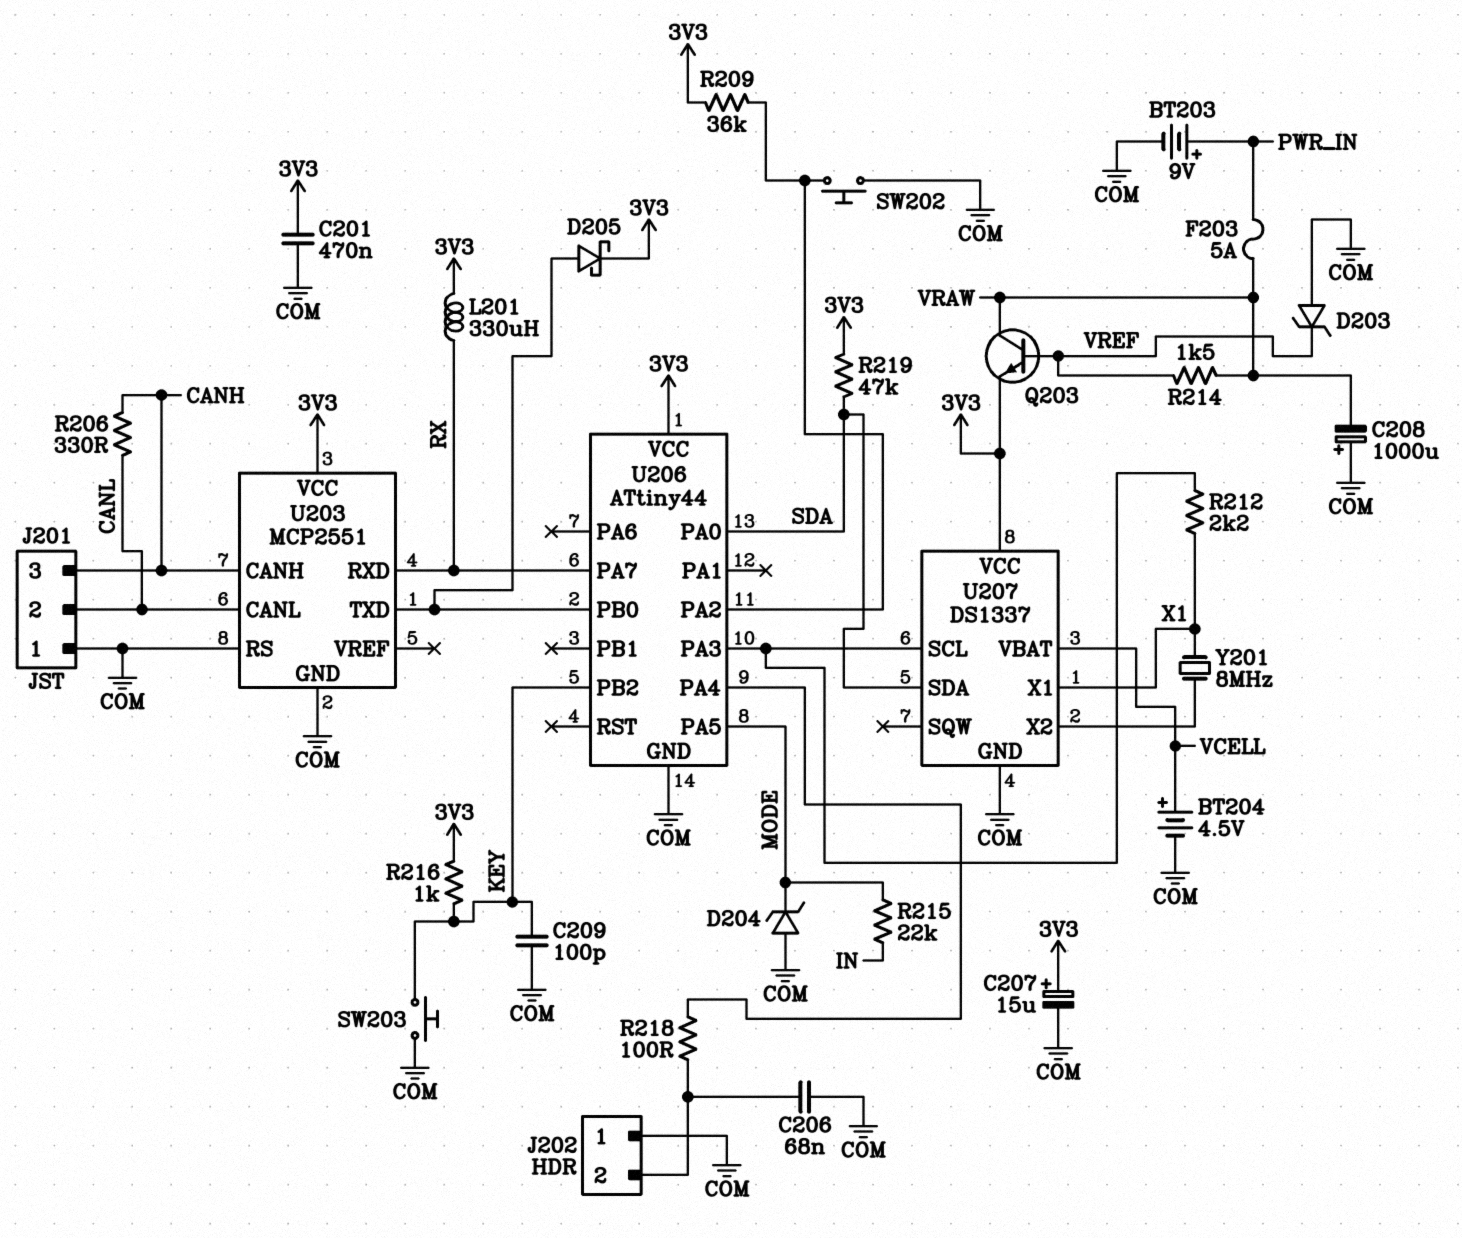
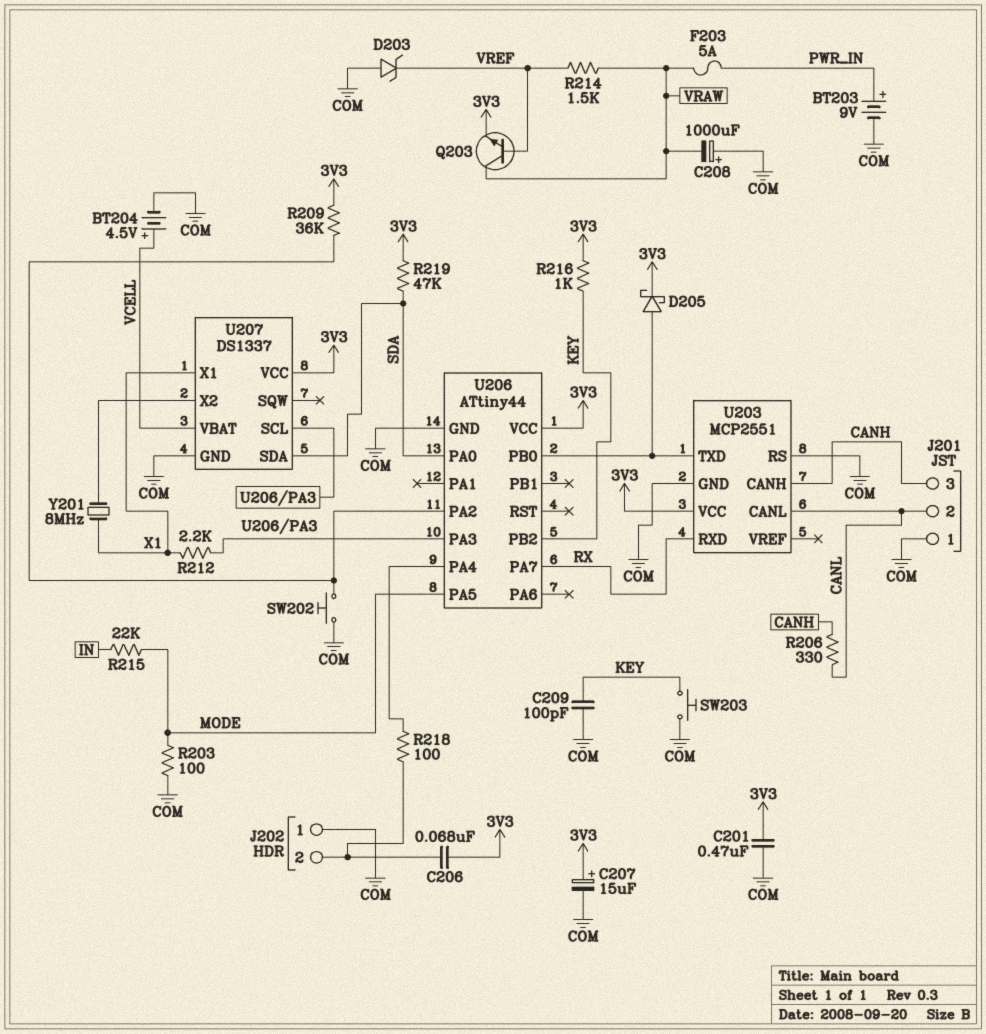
C206: 68nF (COM, J202/2) -> 68nF (3V3, J202/2)
D204: zener (A COM, K MODE) -> none
L201: 330uH (3V3, RX) -> none
R203: none -> 100 (COM, MODE)

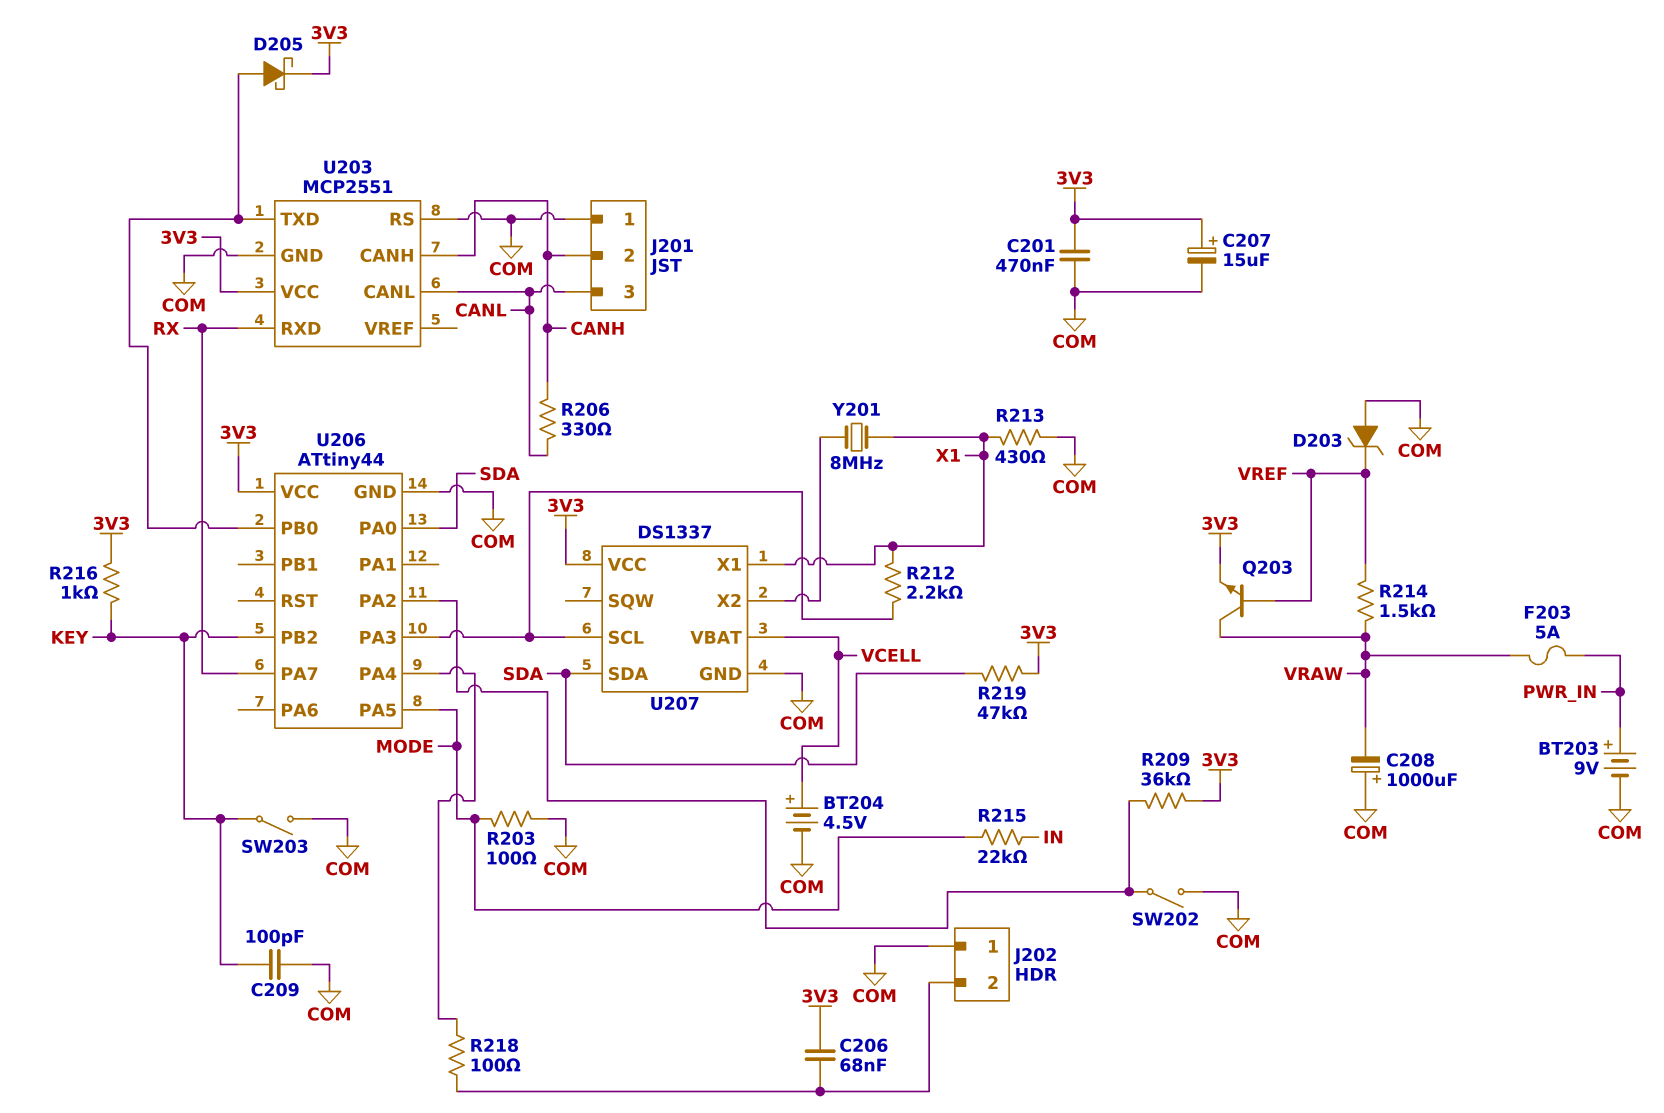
J201 pin 2: CANL -> CANH
J201 pin 3: CANH -> CANL
R213: none -> 430 (COM, X1)
SW202: button (COM, U206/PA2) -> switch (COM, U206/PA2)
SW203: button (COM, KEY) -> switch (COM, KEY)

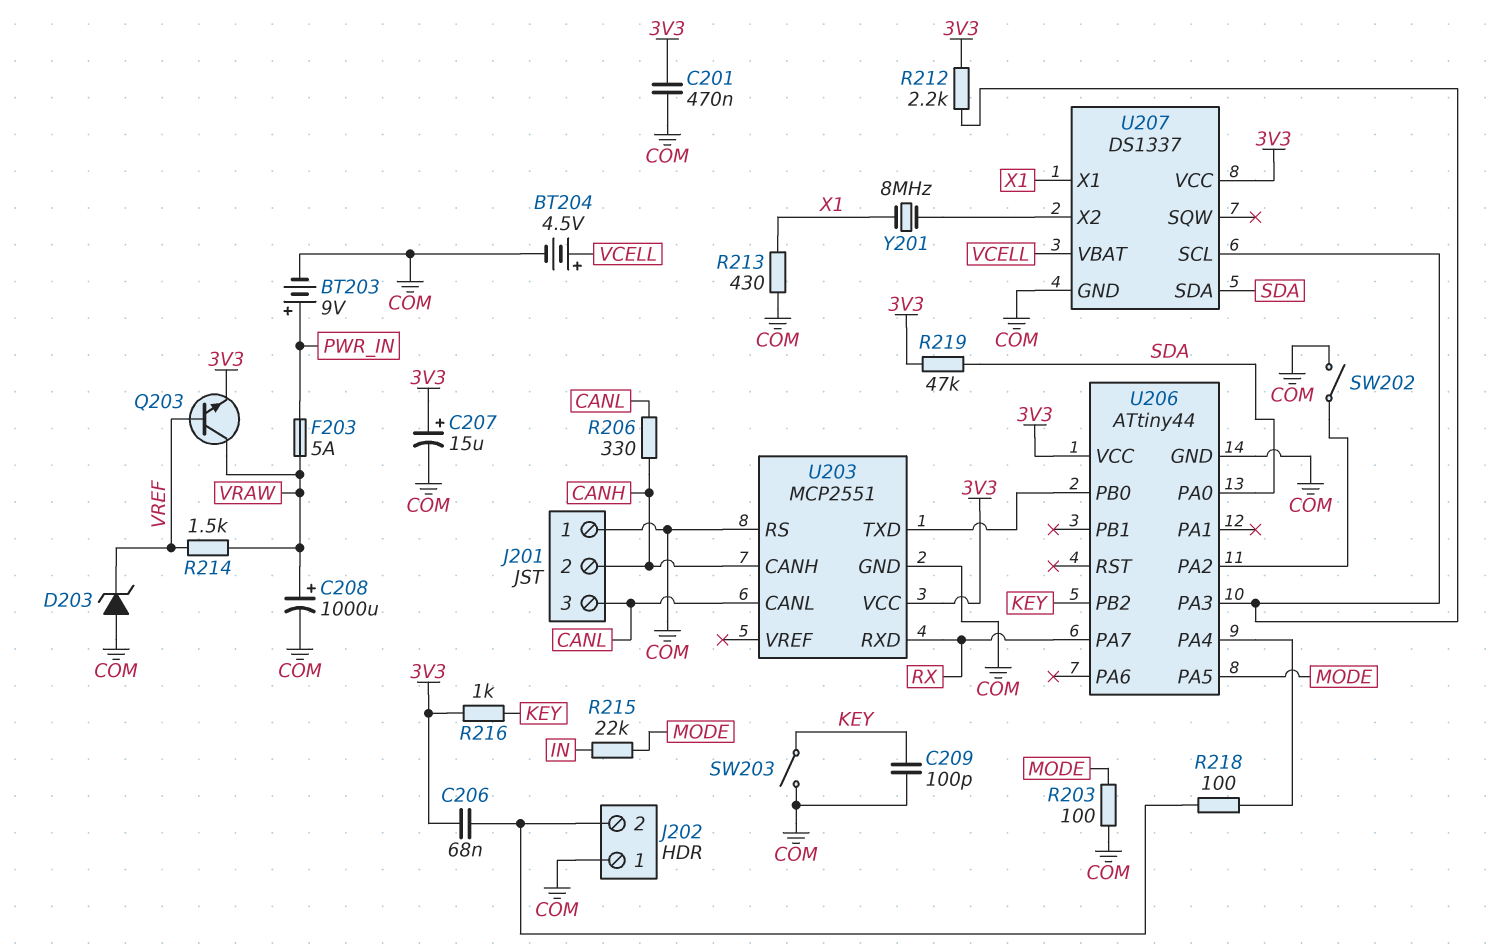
C208: 1000uF (plus COM, minus VRAW) -> 1000uF (plus VRAW, minus COM)
D205: schottky (A U203/TXD, K 3V3) -> none
R209: 36k (3V3, U206/PA2) -> none
R212: 2.2k (U206/PA3, X1) -> 2.2k (3V3, U206/PA3)

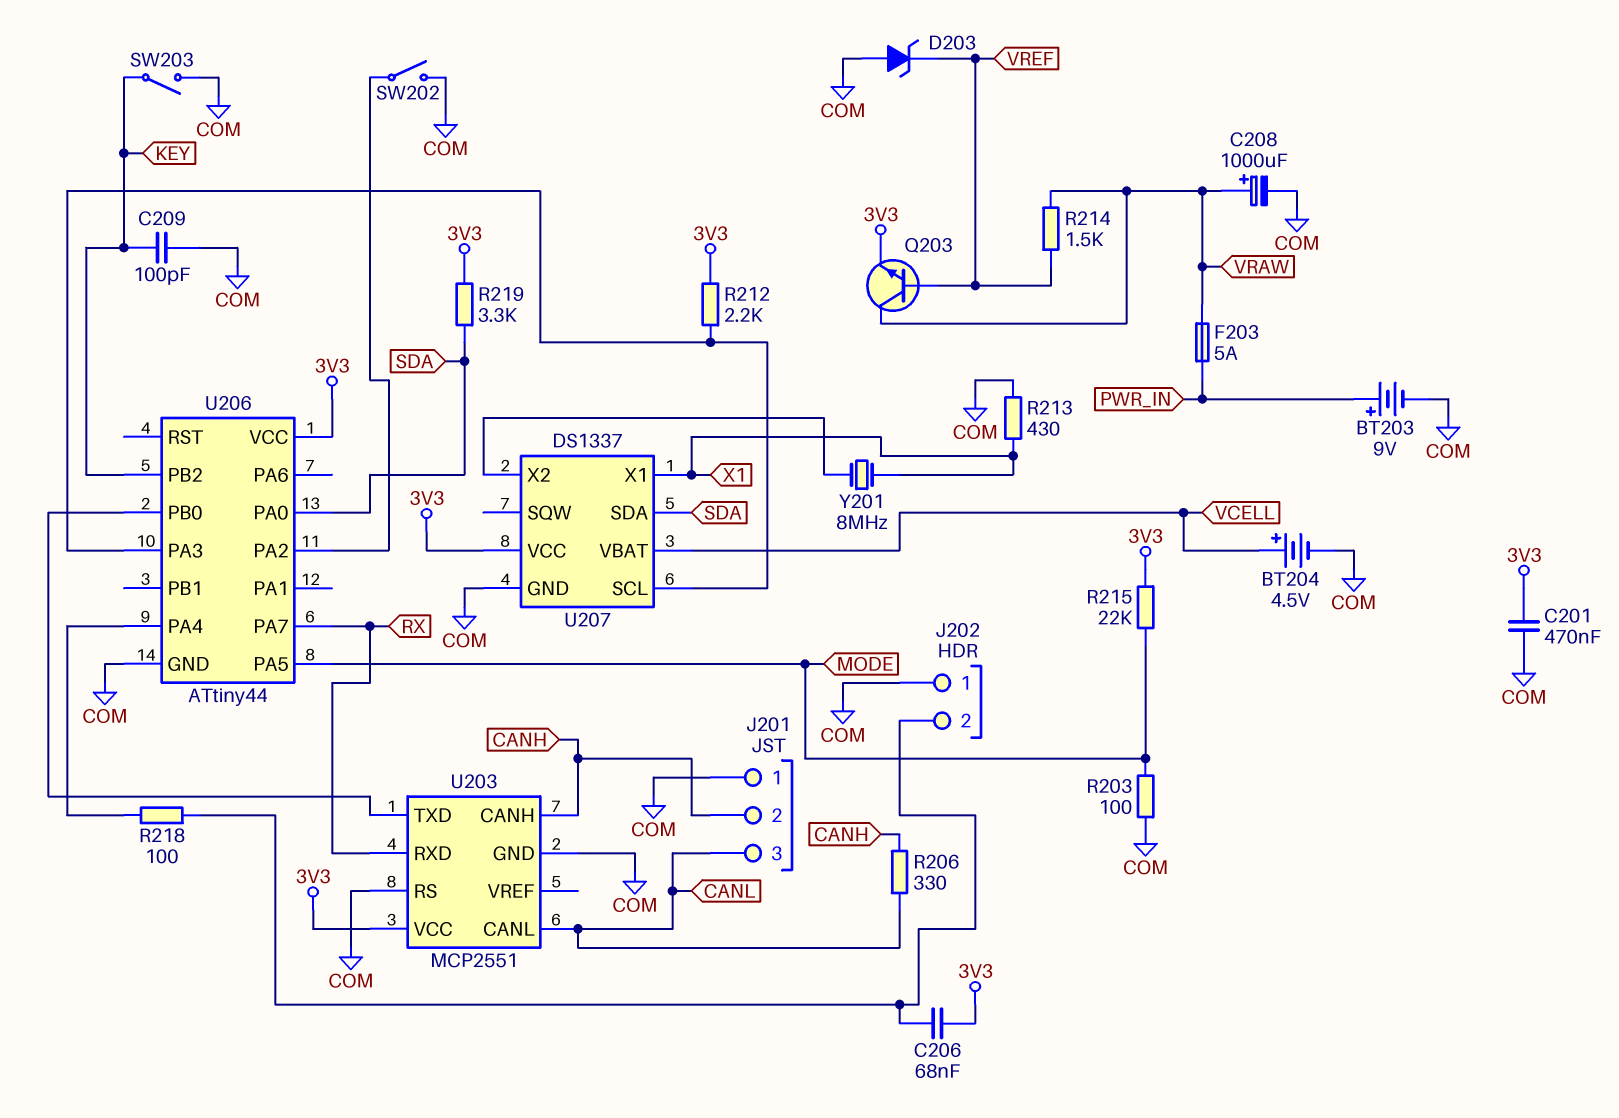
C207: 15uF (plus 3V3, minus COM) -> none
R215: 22k (IN, MODE) -> 22k (3V3, MODE)
R216: 1k (3V3, KEY) -> none
R219: 47k (3V3, SDA) -> 3.3k (3V3, SDA)

